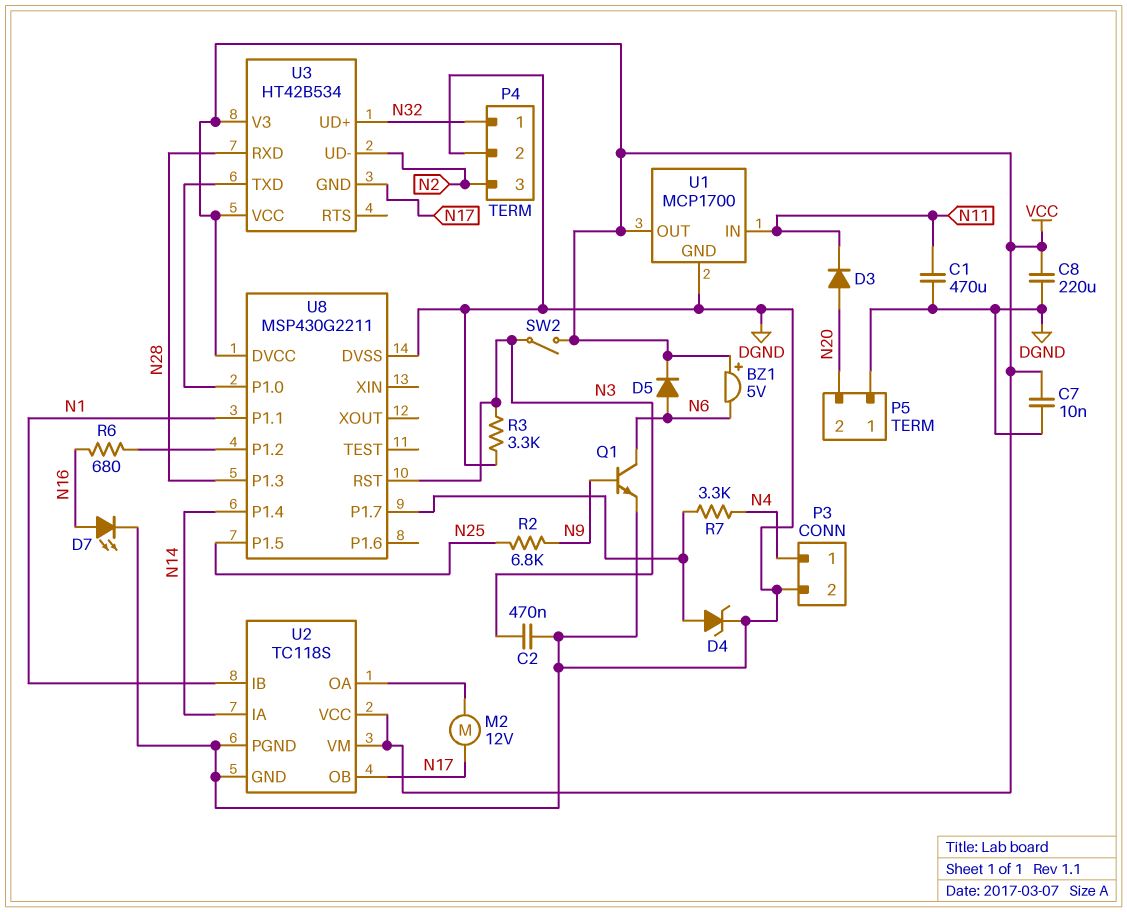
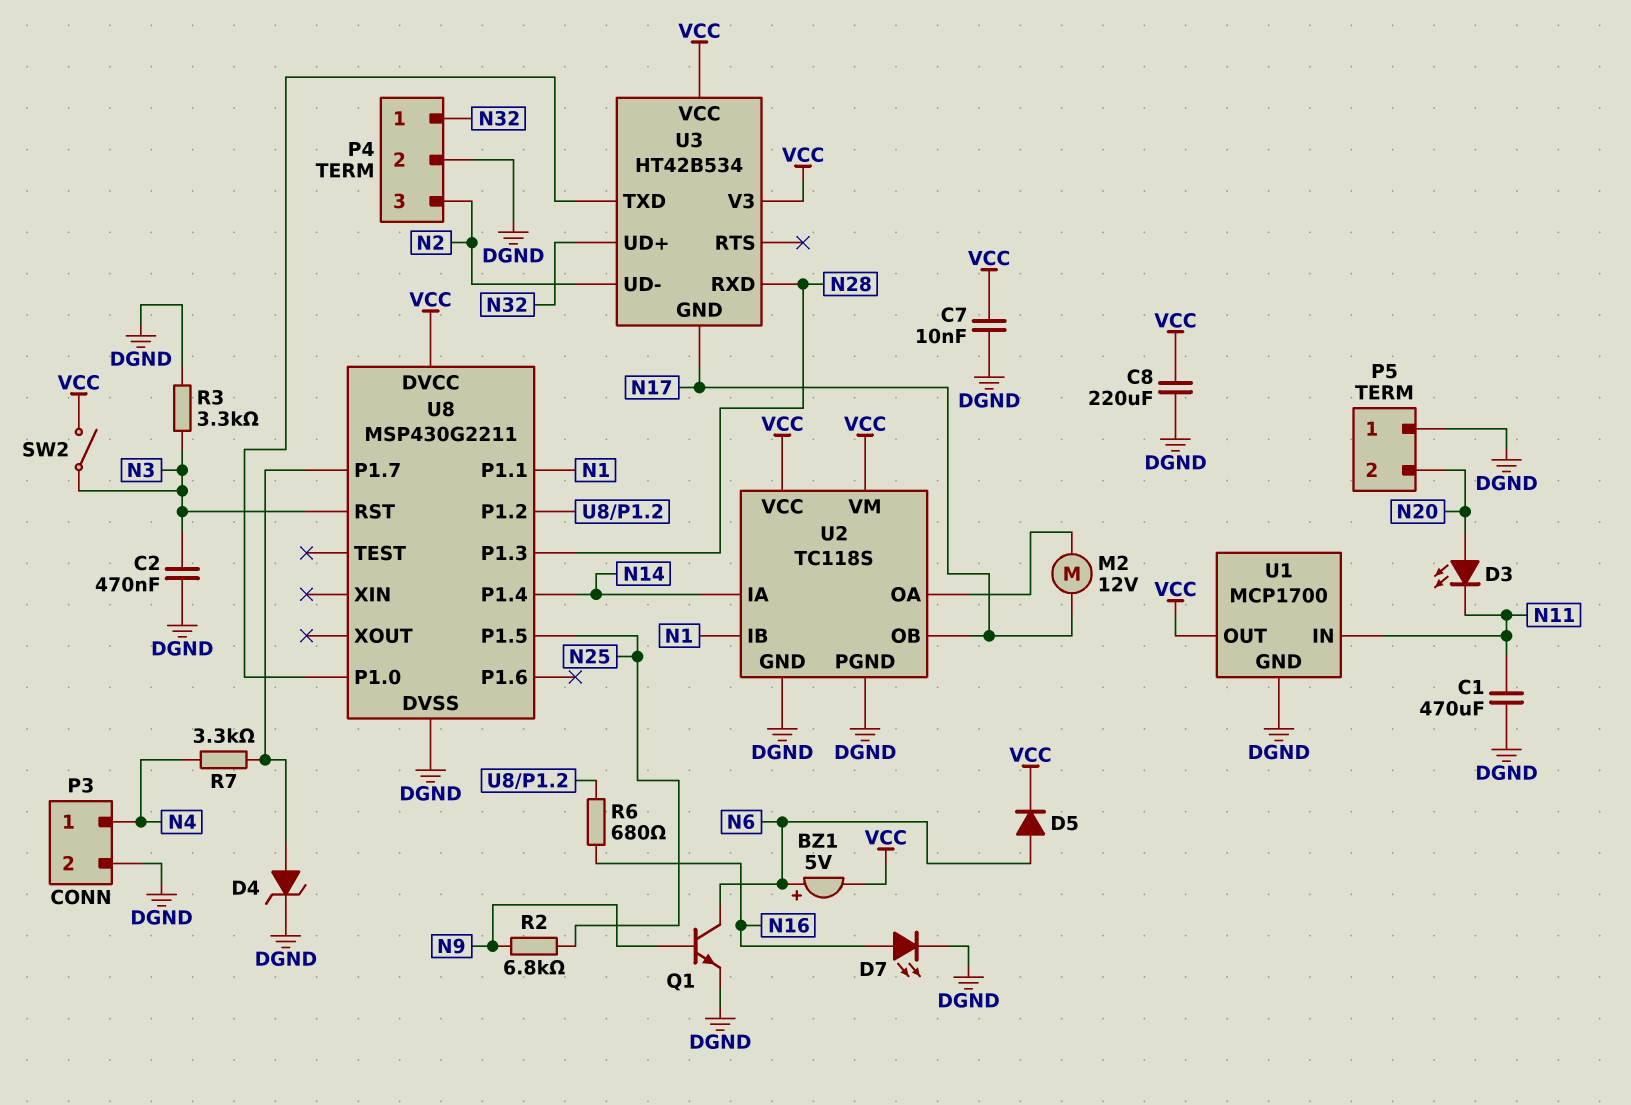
BZ1: buzzer 5V (plus VCC, minus N6) -> buzzer 5V (plus N6, minus VCC)
D3: diode (A N20, K N11) -> LED (A N20, K N11)

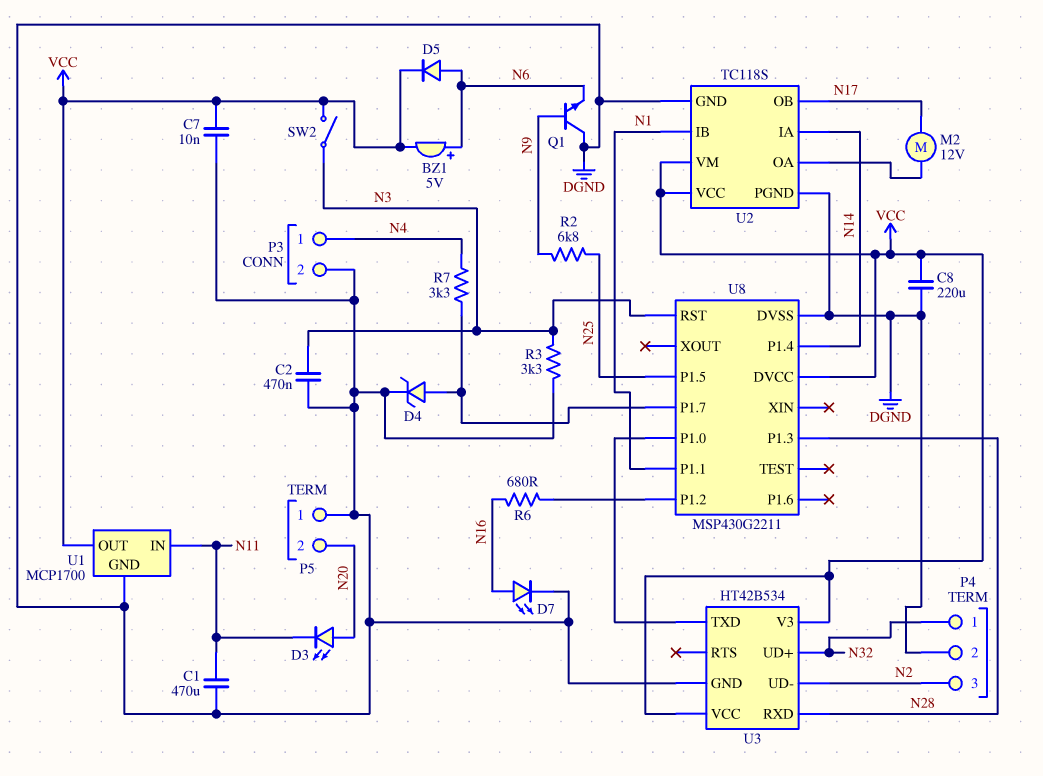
Q1: NPN (B N9, C N6, E DGND) -> NPN (B N9, C DGND, E N6)
U3 pin GND: N17 -> DGND

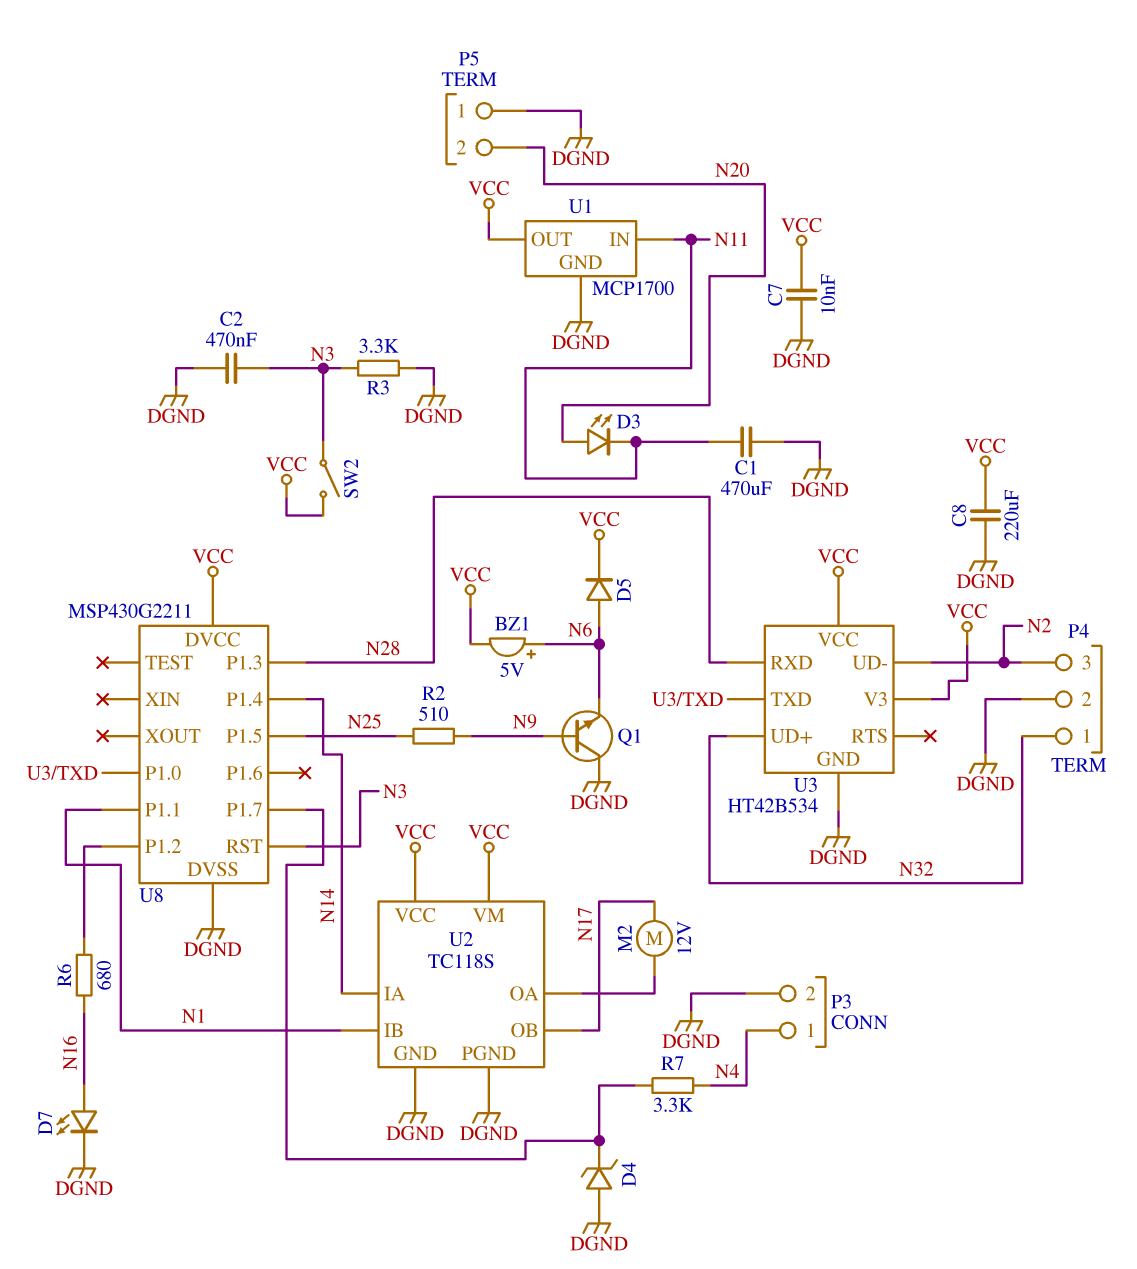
D4: zener (A U8/P1.7, K DGND) -> zener (A DGND, K U8/P1.7)
R2: 6.8k (N9, N25) -> 510 (N9, N25)

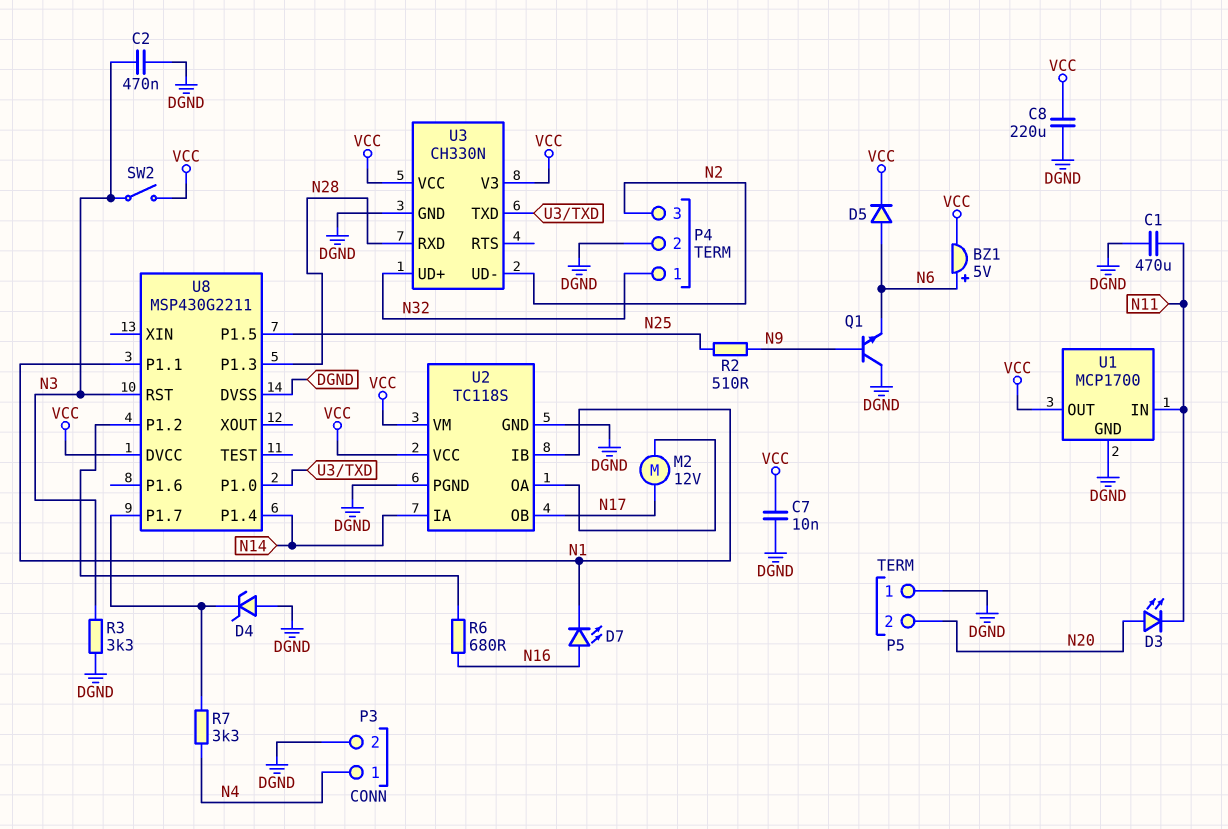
D7: LED (A N16, K DGND) -> LED (A N16, K N1)
U3: HT42B534 -> CH330N

